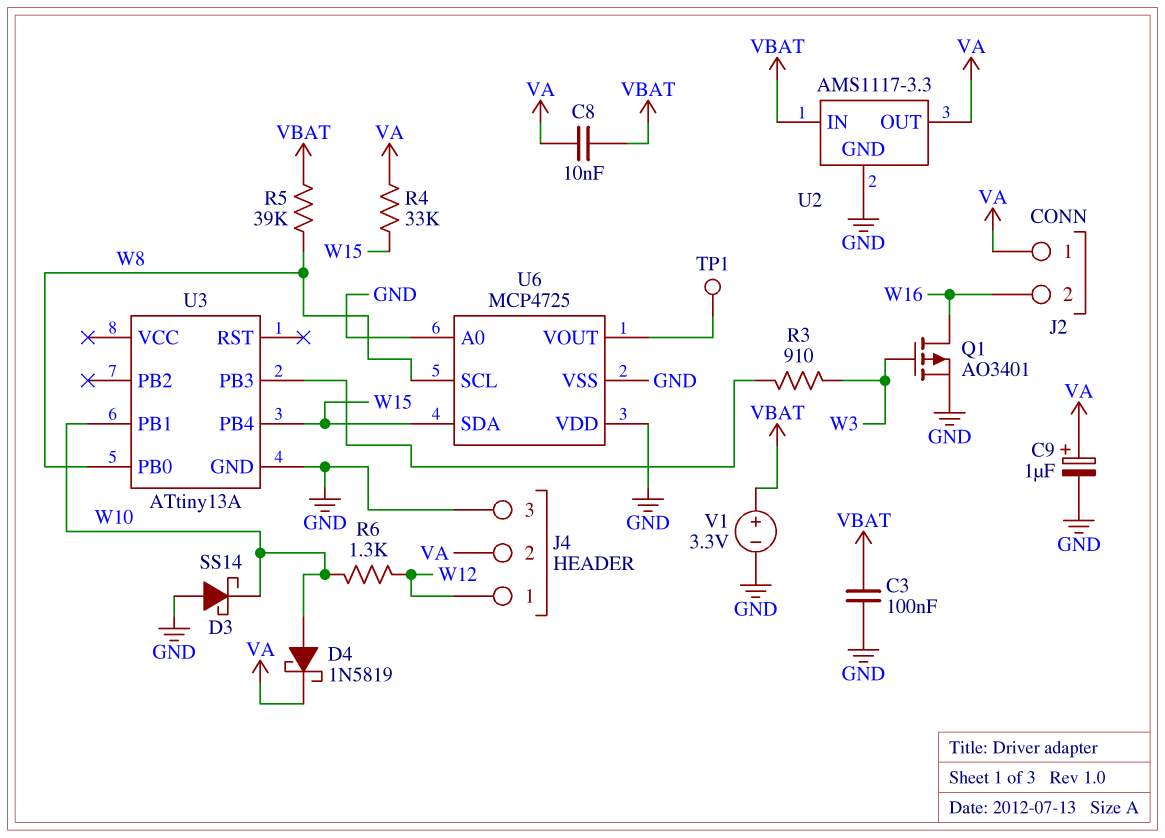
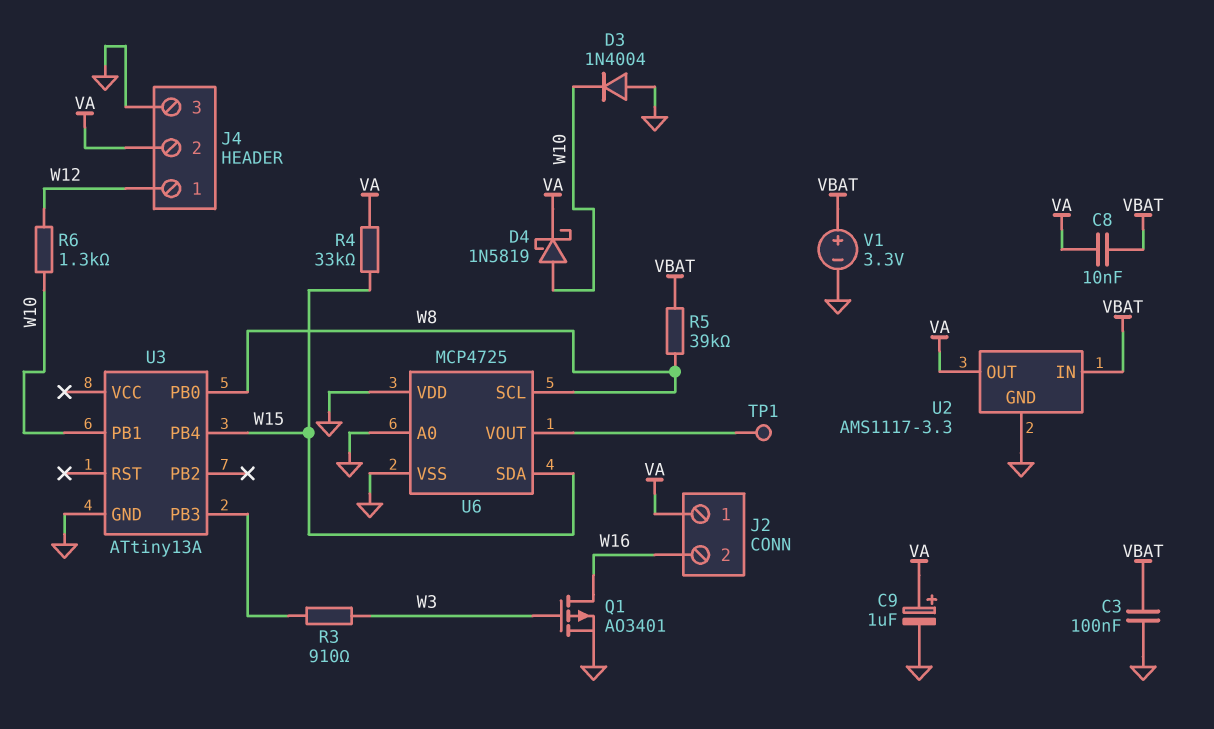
D3: schottky SS14 (A GND, K W10) -> diode 1N4004 (A GND, K W10)

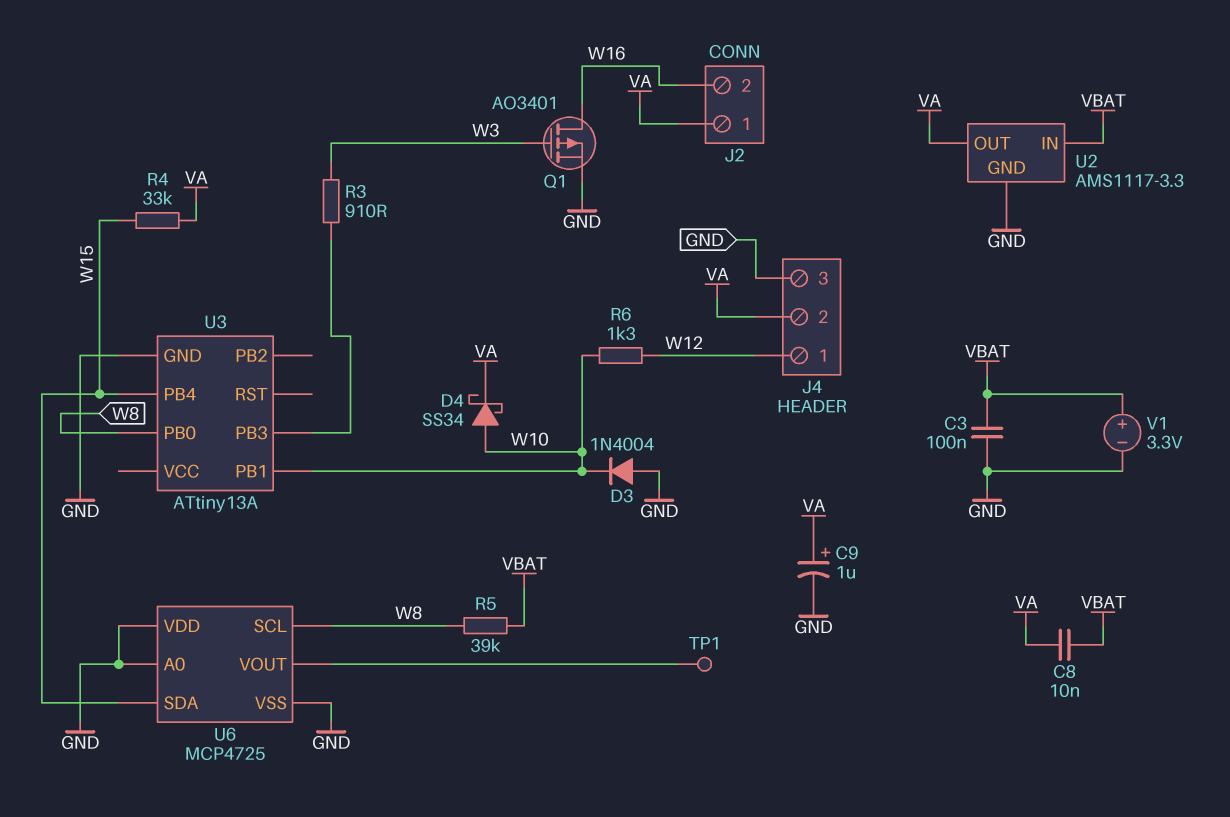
D4: schottky 1N5819 (A W10, K VA) -> schottky SS34 (A W10, K VA)

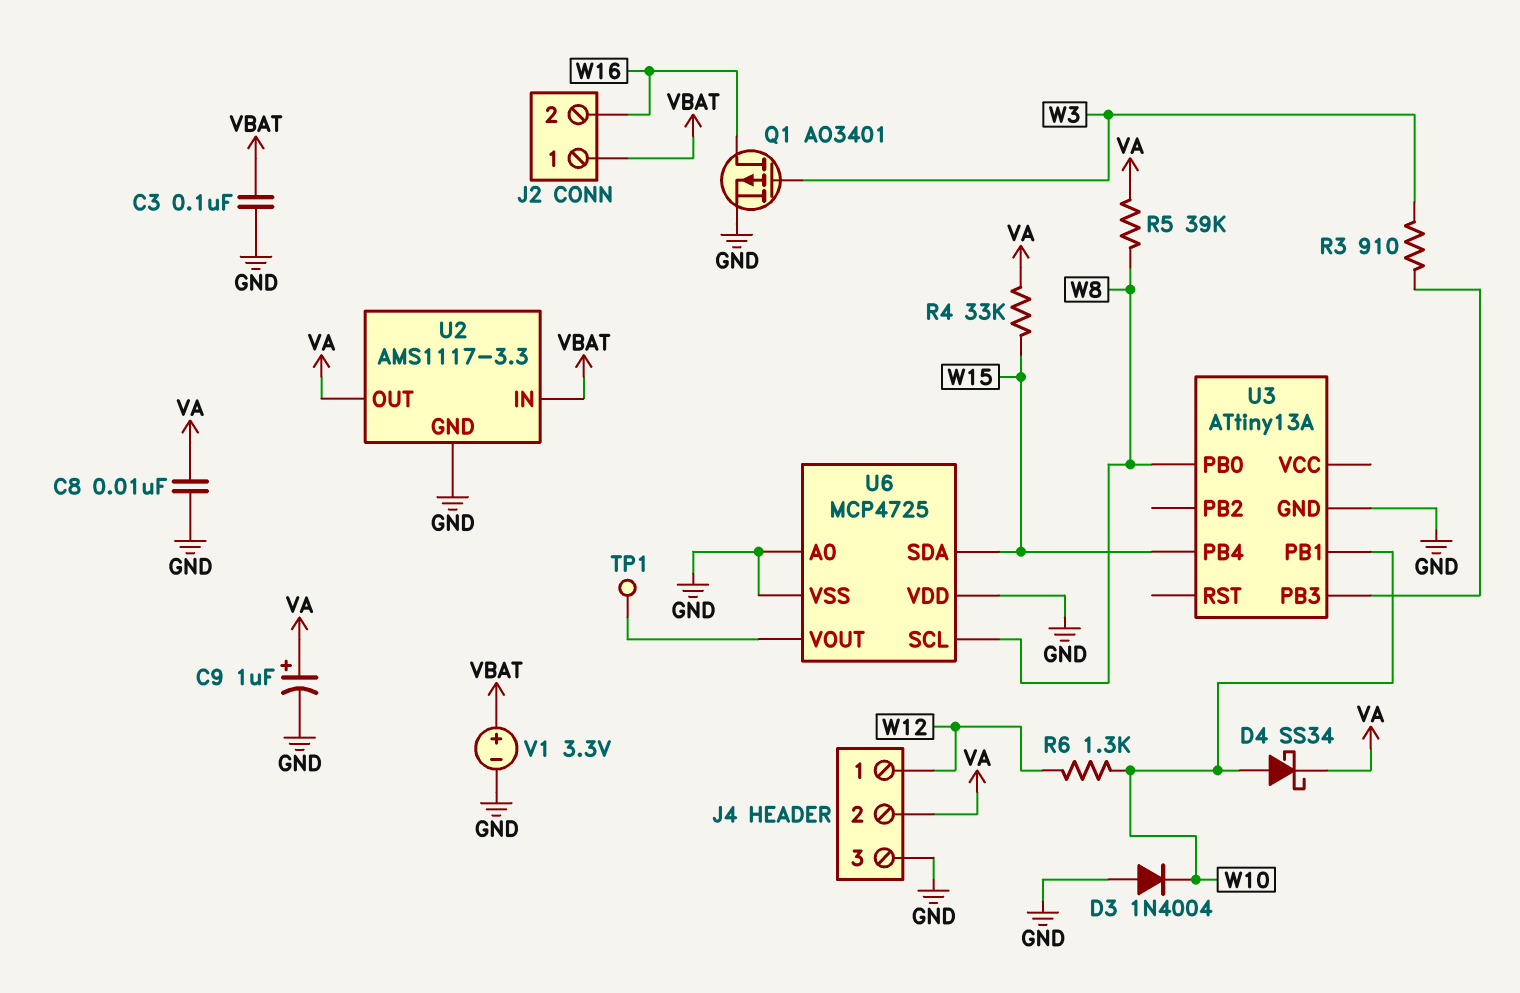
C8: 10nF (VA, VBAT) -> 10nF (GND, VA)
J2 pin 1: VA -> VBAT
R5: 39k (VBAT, W8) -> 39k (VA, W8)

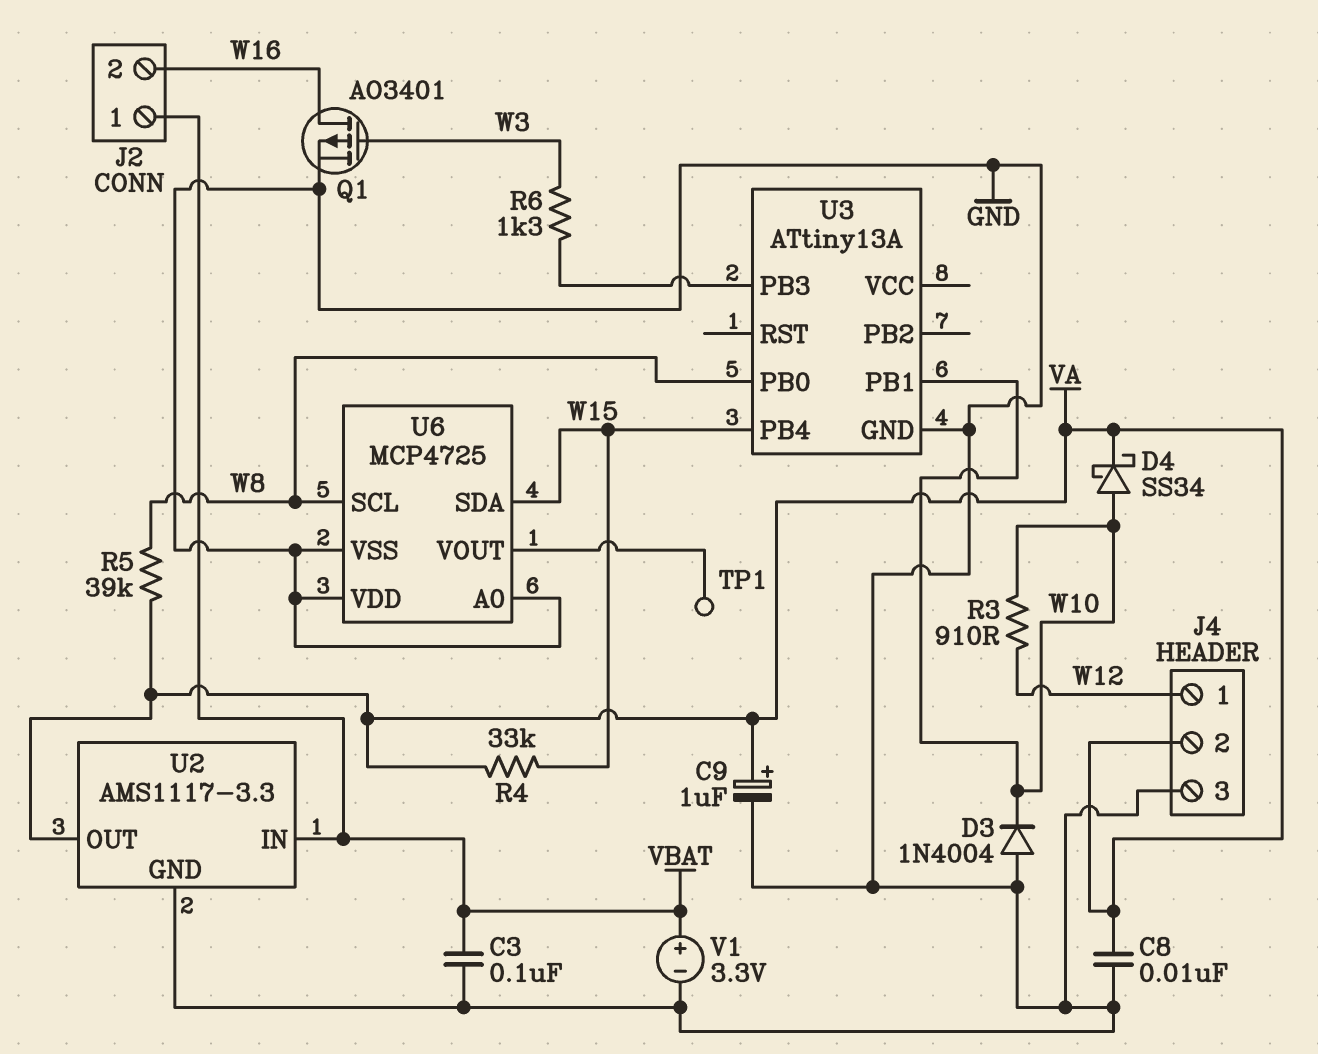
R3: 910 (U3/PB3, W3) -> 910 (W10, W12)
R6: 1.3k (W10, W12) -> 1.3k (U3/PB3, W3)

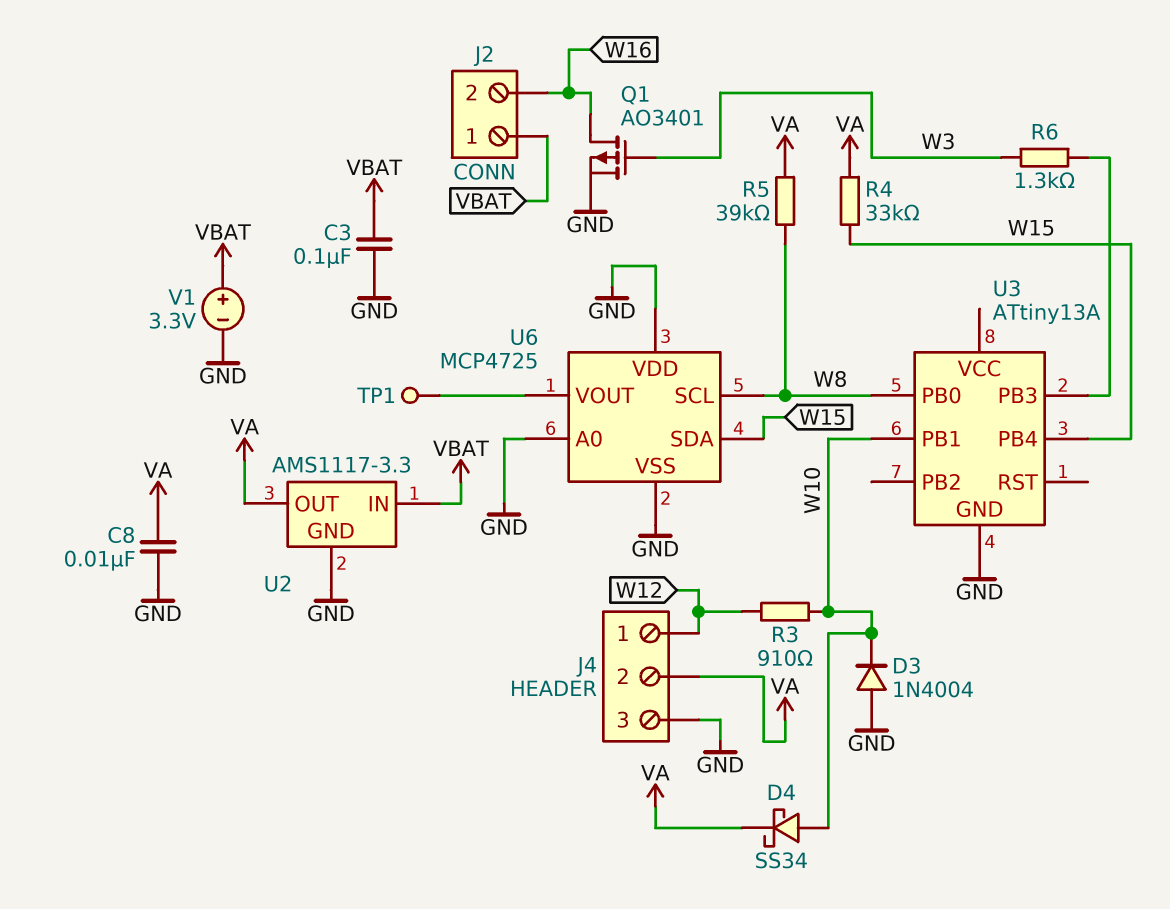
C9: 1uF (plus VA, minus GND) -> none

